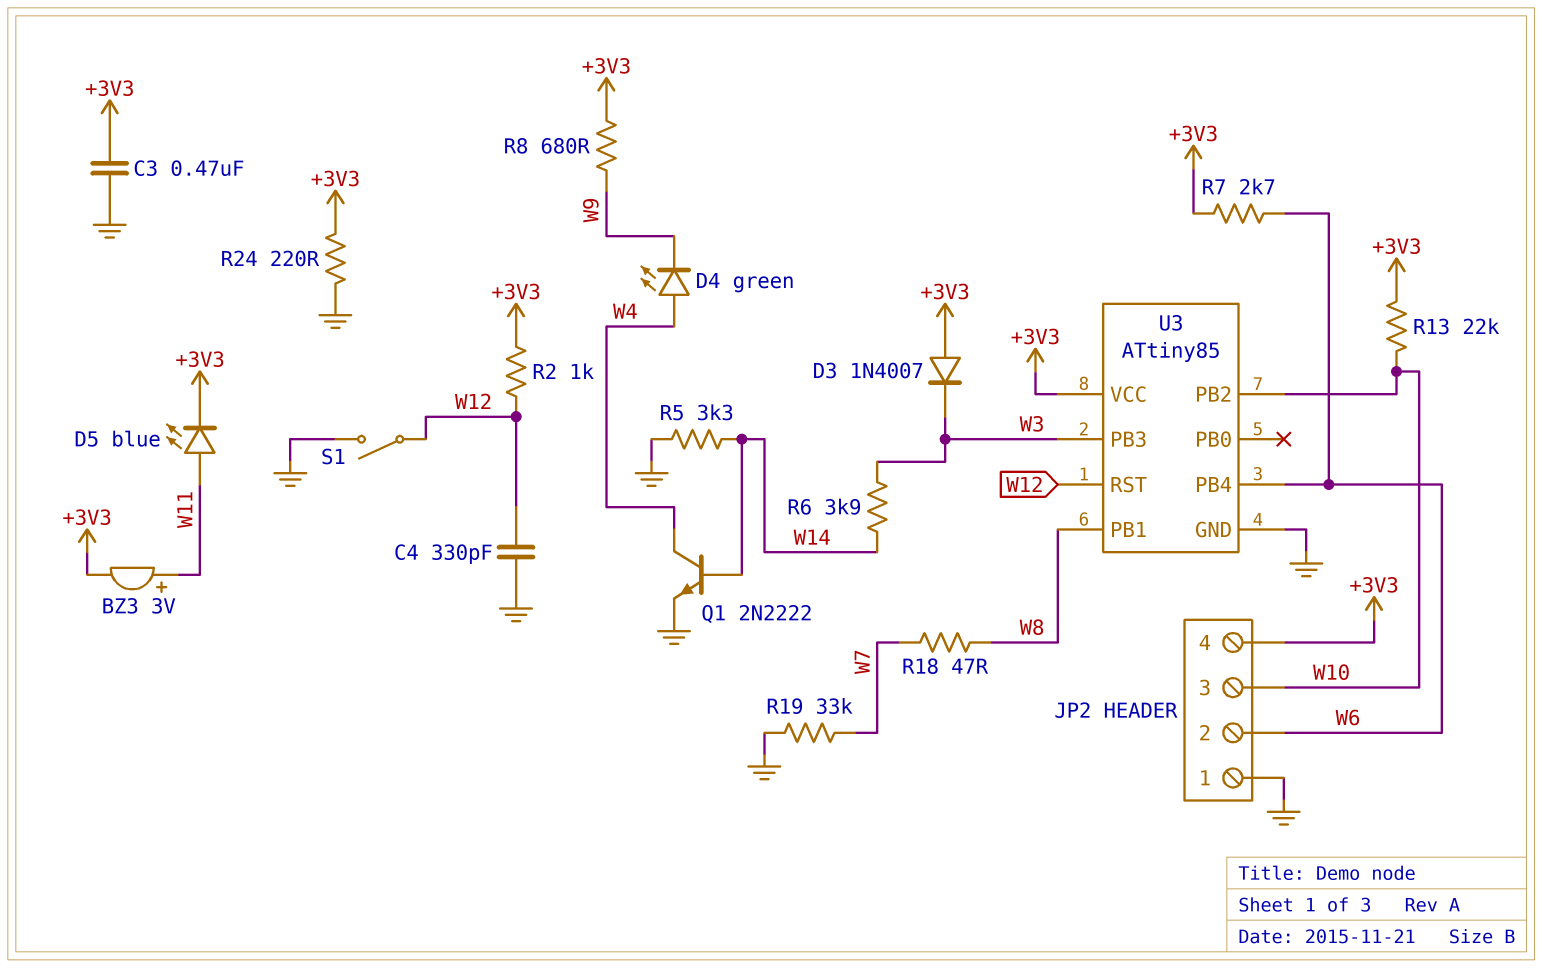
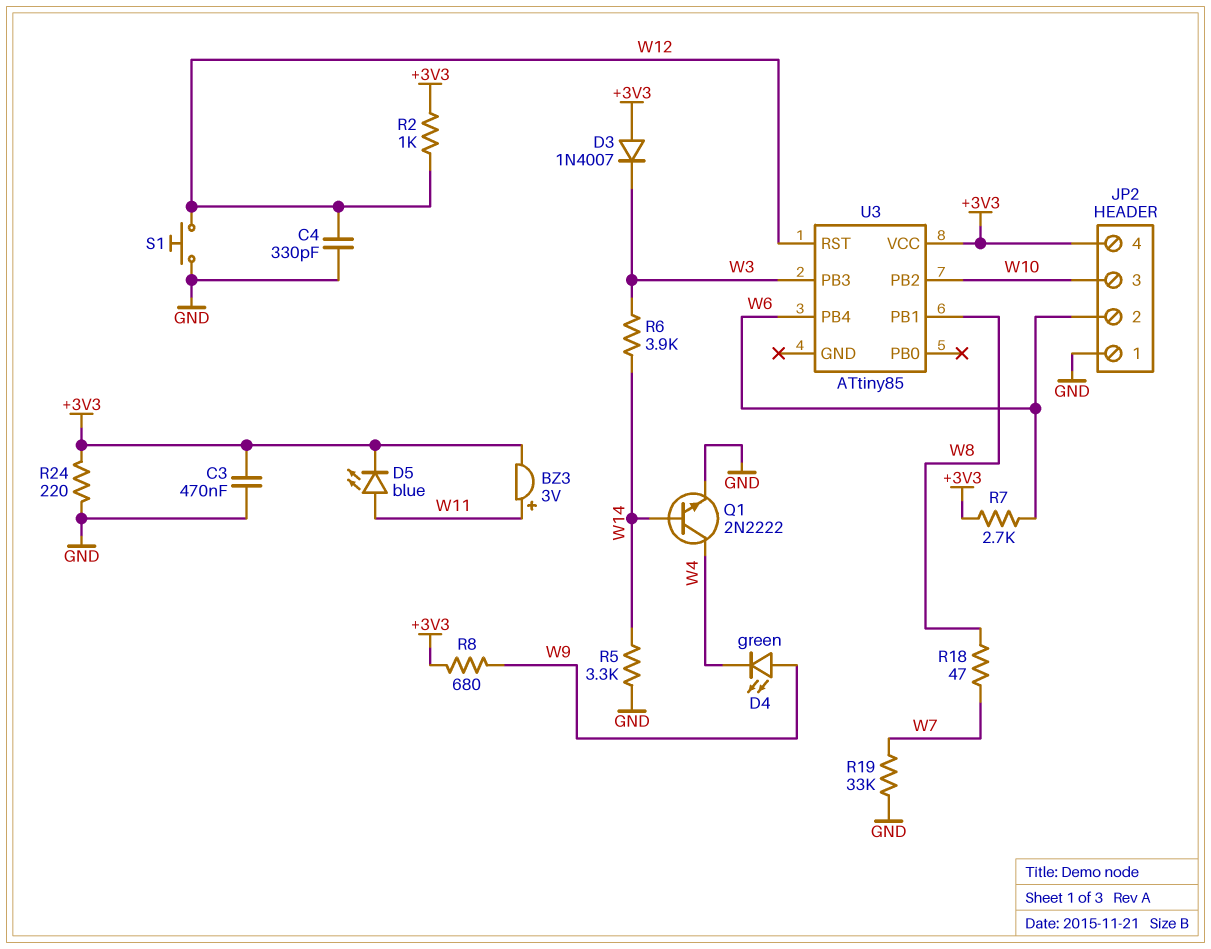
D4: LED green (A W4, K W9) -> LED green (A W9, K W4)
R13: 22k (+3V3, W10) -> none
S1: switch (GND, W12) -> button (GND, W12)
U3 pin GND: GND -> none

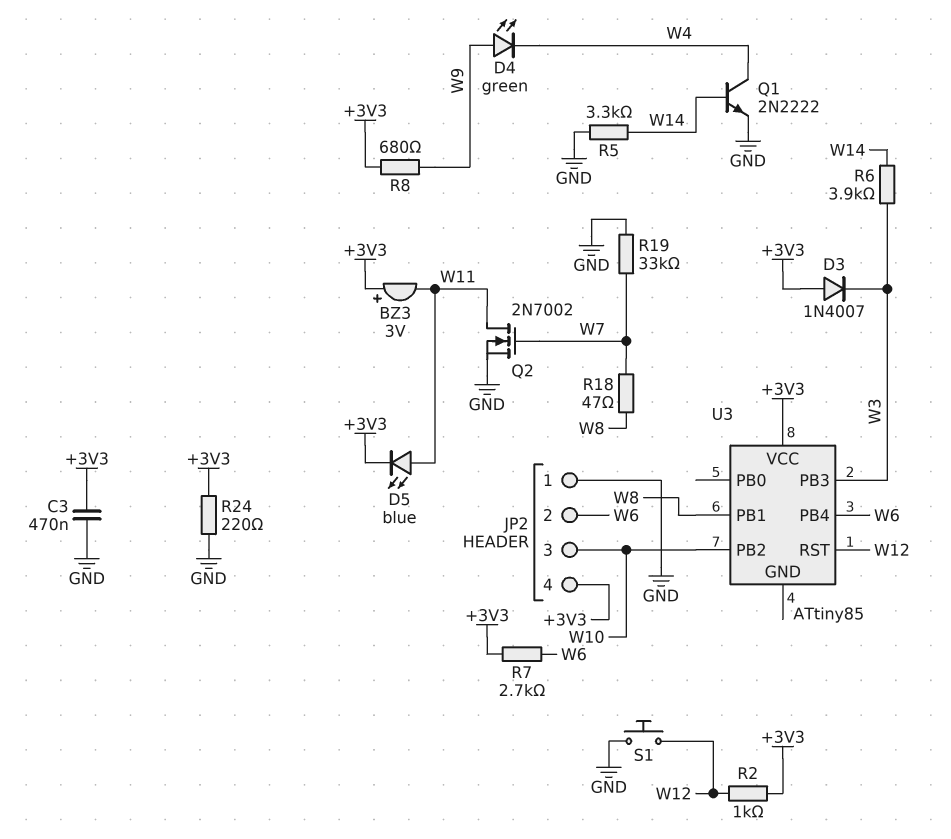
BZ3: buzzer 3V (plus W11, minus +3V3) -> buzzer 3V (plus +3V3, minus W11)
C4: 330pF (GND, W12) -> none
Q2: none -> NMOS 2N7002 (G W7, D W11, S GND)

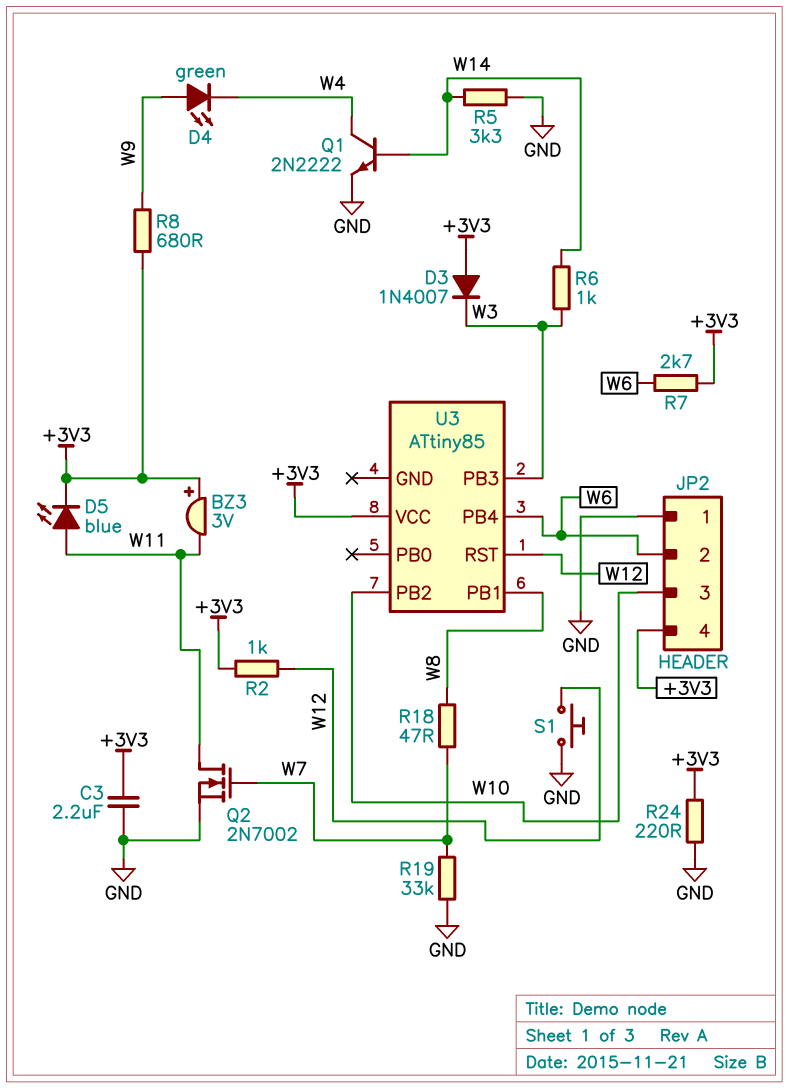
C3: 470nF (+3V3, GND) -> 2.2uF (+3V3, GND)
R6: 3.9k (W3, W14) -> 1k (W3, W14)

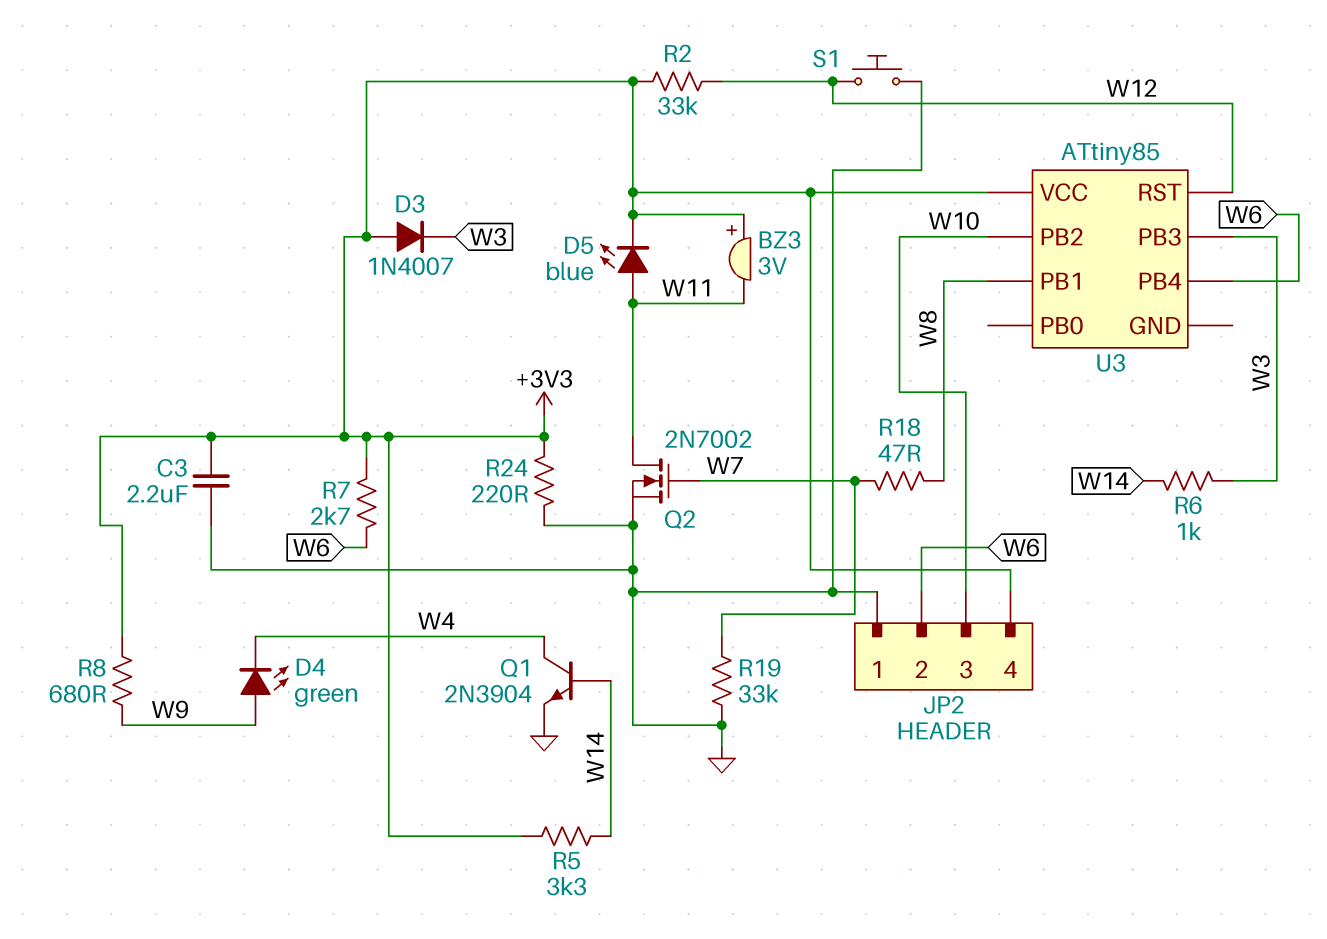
Q1: NPN 2N2222 (B W14, C W4, E GND) -> NPN 2N3904 (B W14, C W4, E GND)
R2: 1k (+3V3, W12) -> 33k (+3V3, W12)
R5: 3.3k (GND, W14) -> 3.3k (+3V3, W14)

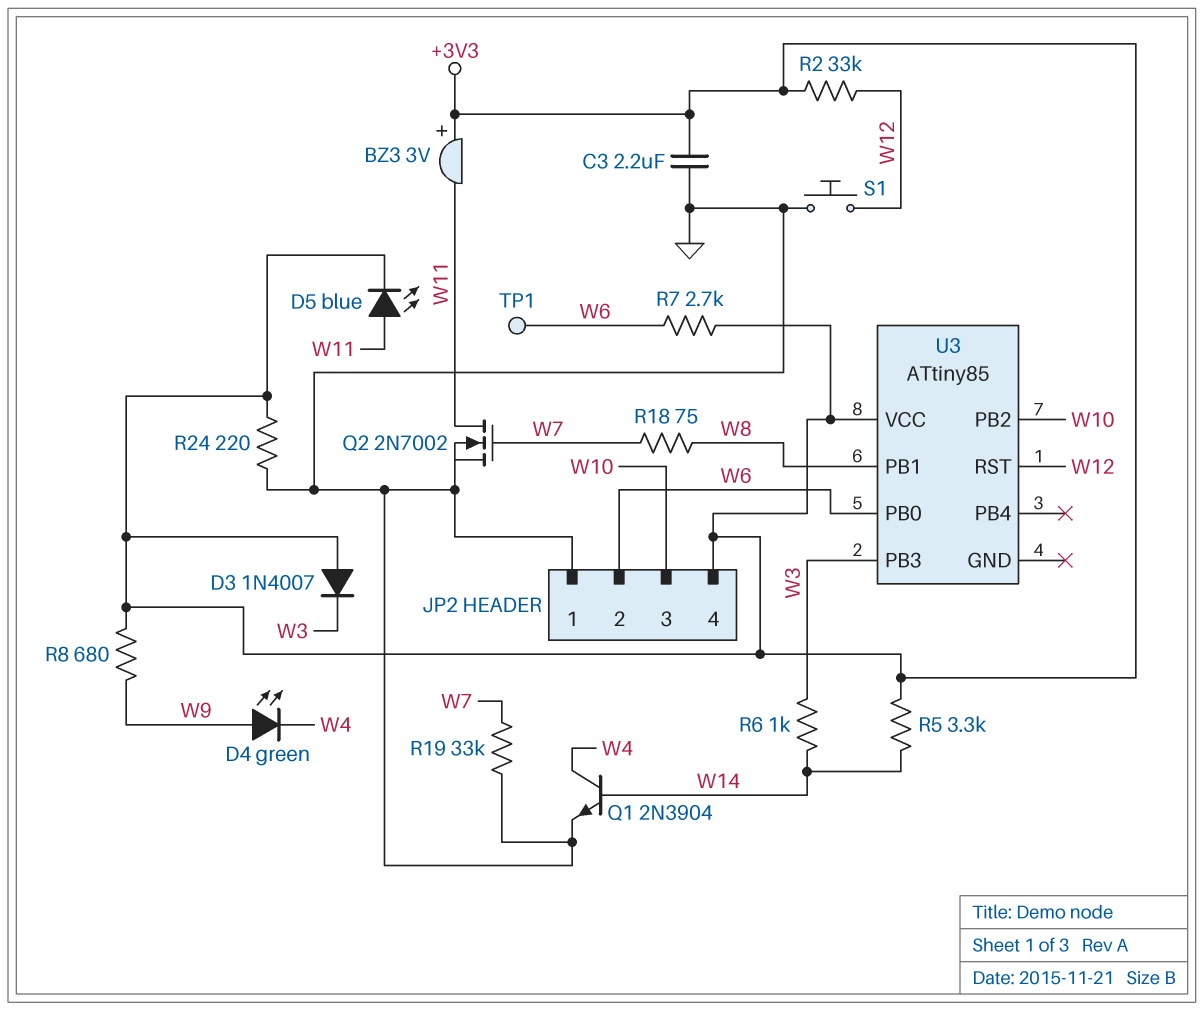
R18: 47 (W7, W8) -> 75 (W7, W8)
TP1: none -> test point (W6)
U3 pin PB0: none -> W6
U3 pin PB4: W6 -> none

